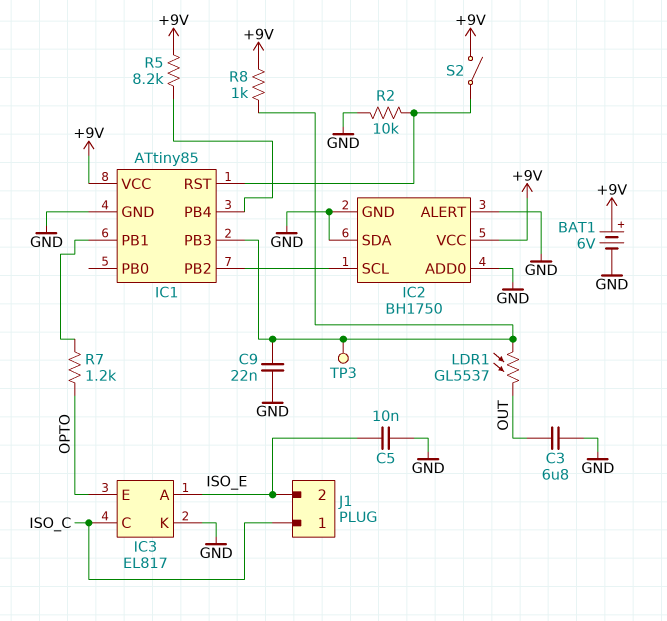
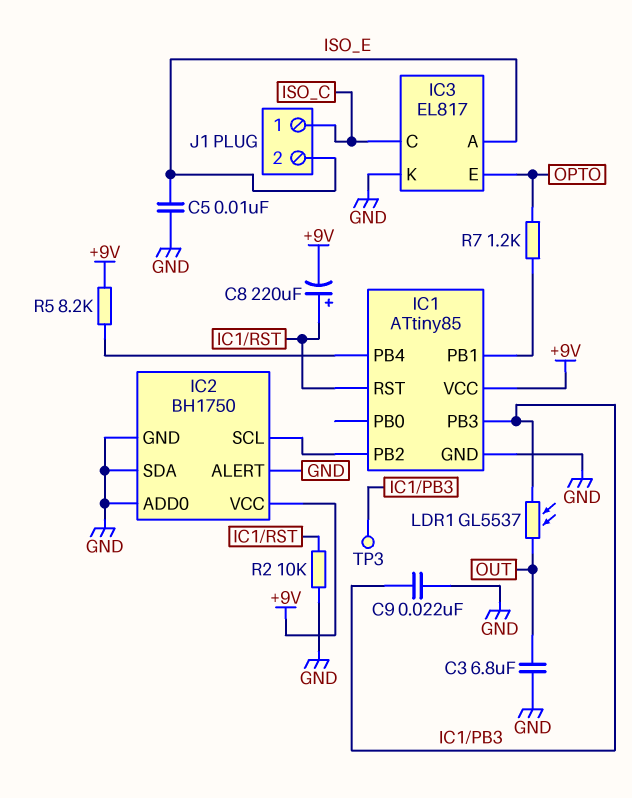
BAT1: 6V (plus +9V, minus GND) -> none
C8: none -> 220uF (plus IC1/RST, minus +9V)
R8: 1k (+9V, IC1/PB3) -> none
S2: switch (+9V, IC1/RST) -> none

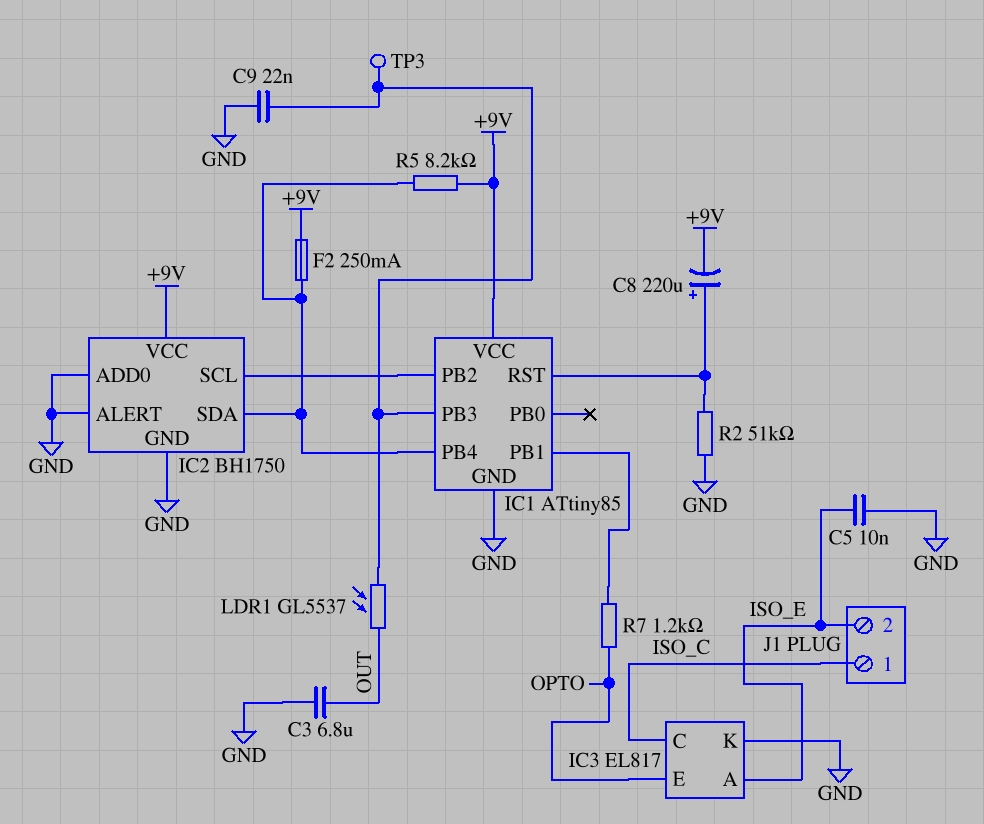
F2: none -> 250mA (+9V, IC1/PB4)
IC2 pin SDA: GND -> IC1/PB4
R2: 10k (GND, IC1/RST) -> 51k (GND, IC1/RST)

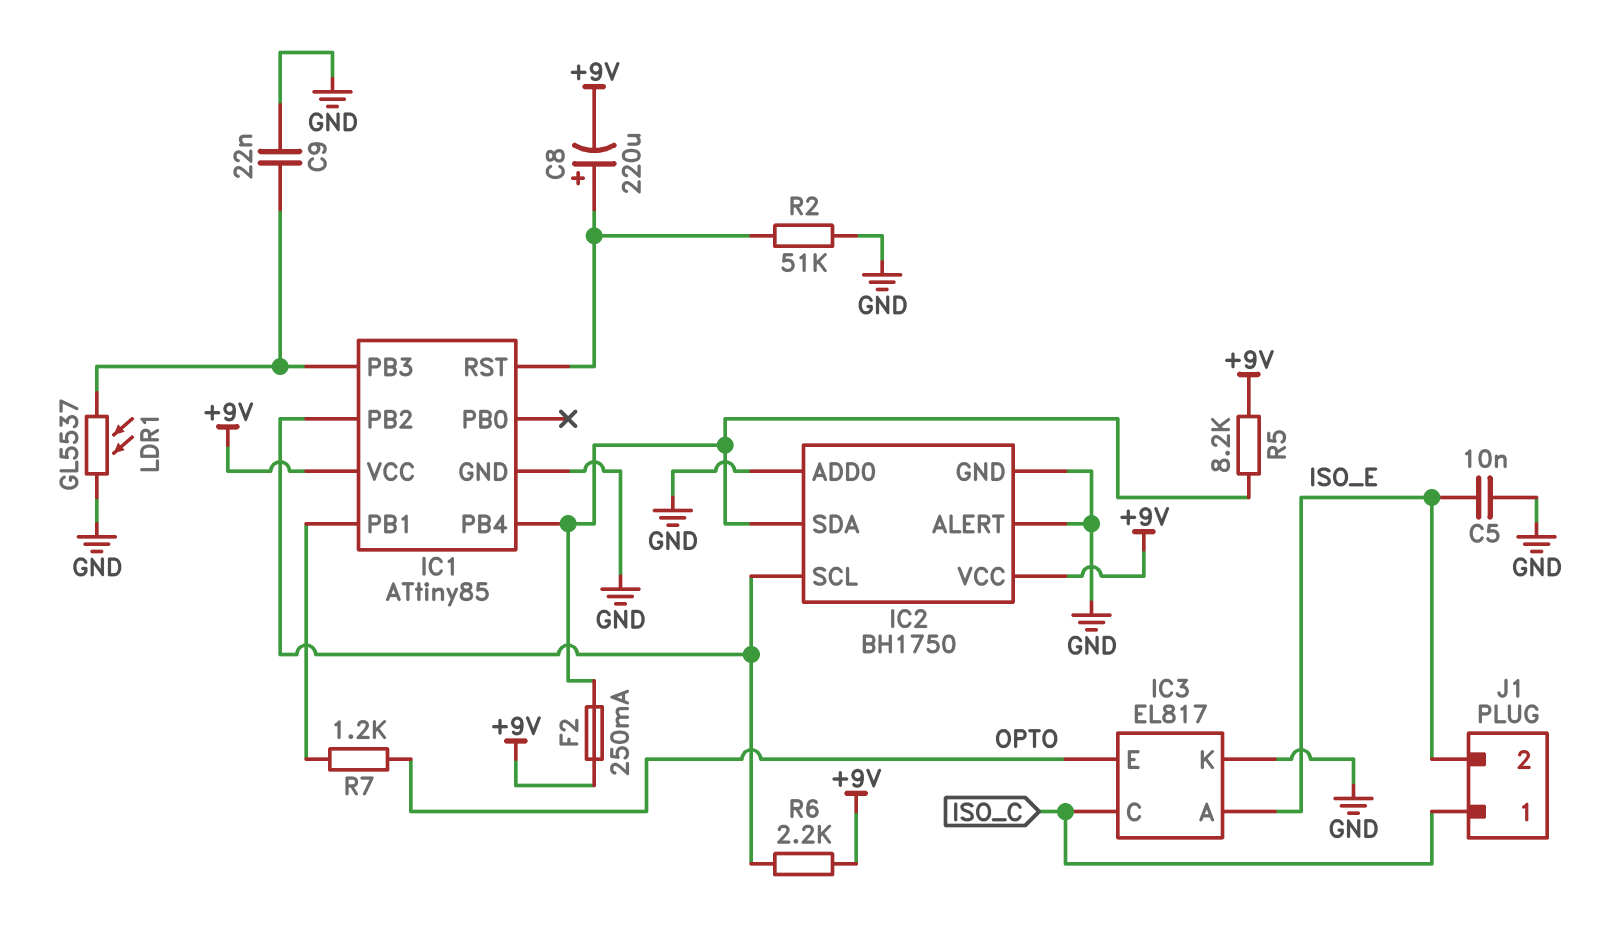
C3: 6.8uF (GND, OUT) -> none
LDR1: GL5537 (IC1/PB3, OUT) -> GL5537 (GND, IC1/PB3)
R6: none -> 2.2k (+9V, IC1/PB2)
TP3: test point (IC1/PB3) -> none

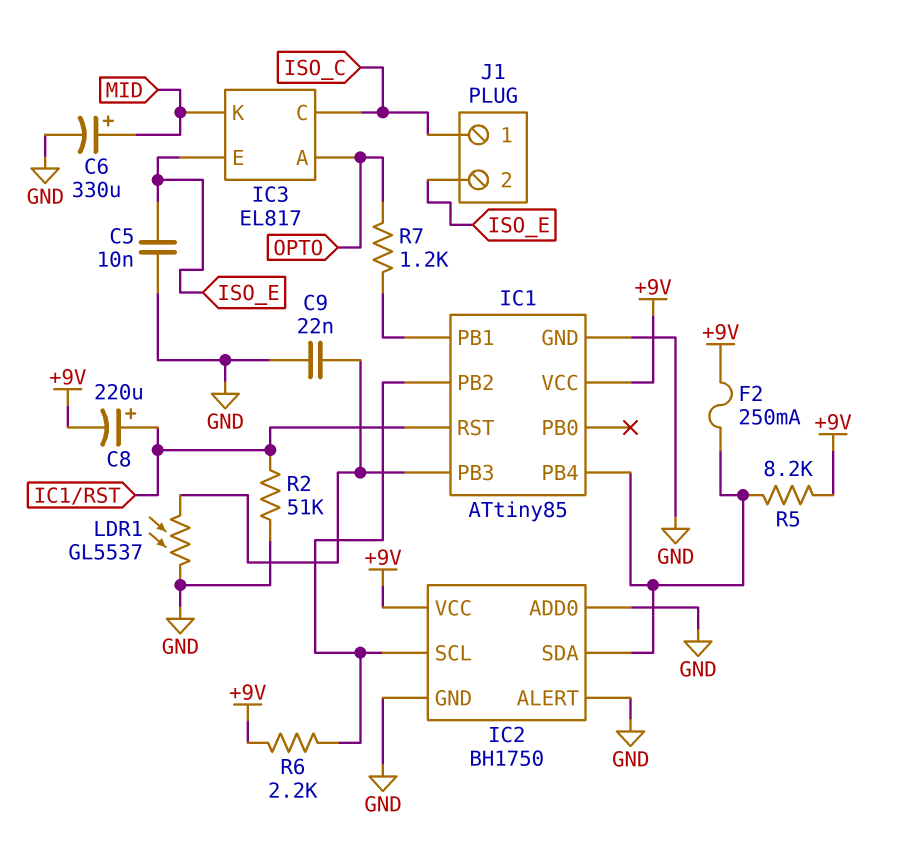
C6: none -> 330uF (plus MID, minus GND)
IC3 pin A: ISO_E -> OPTO
IC3 pin E: OPTO -> ISO_E
IC3 pin K: GND -> MID

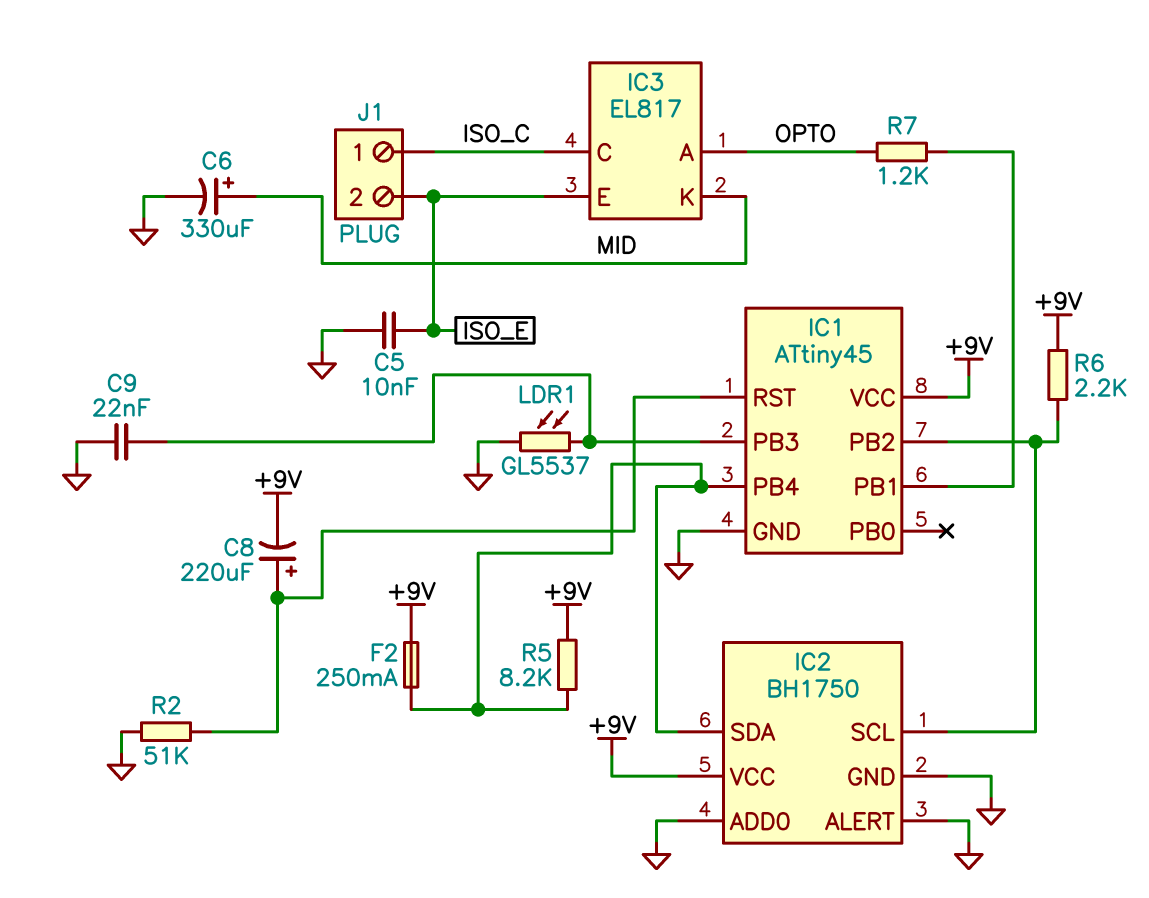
IC1: ATtiny85 -> ATtiny45

